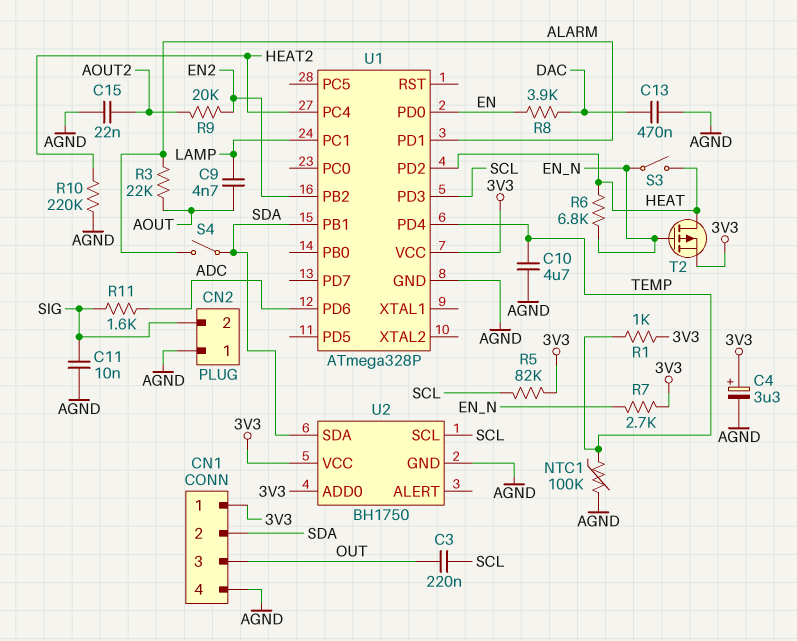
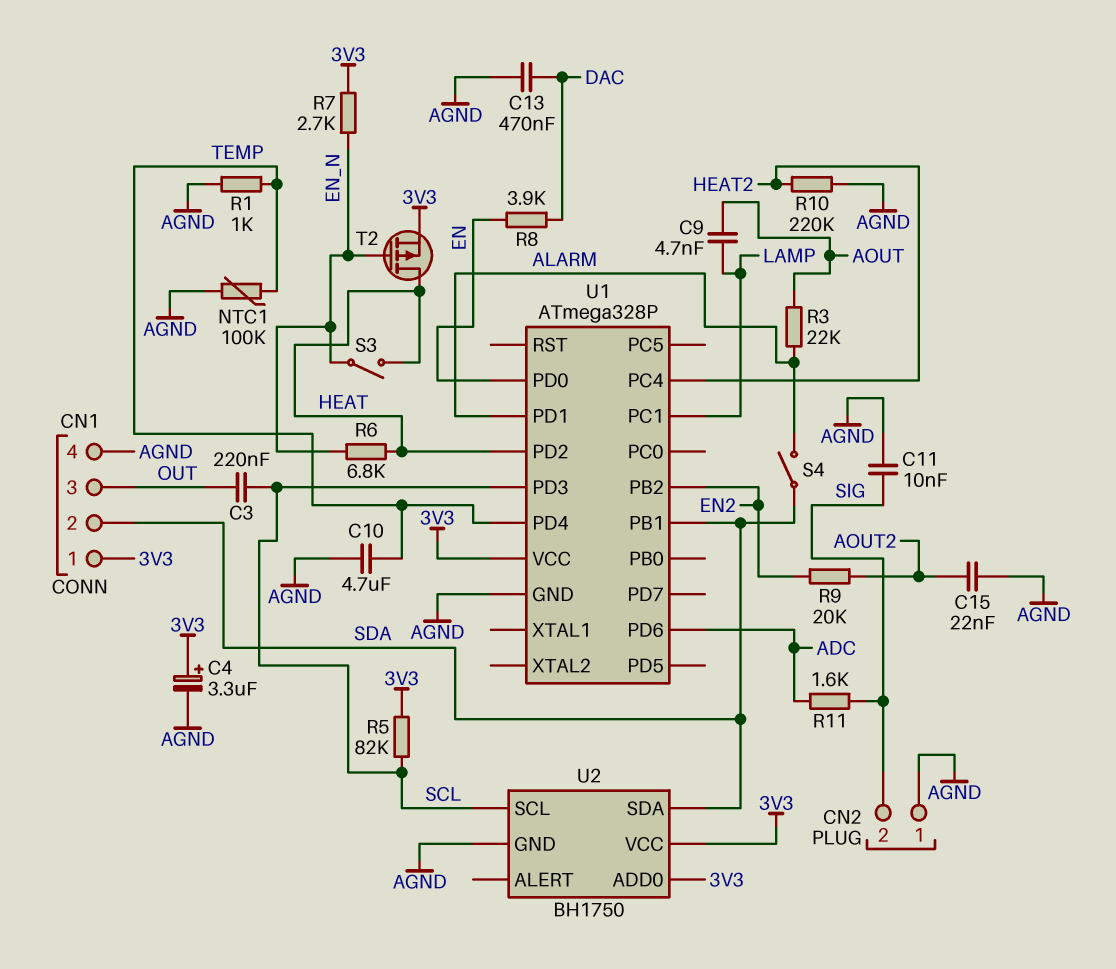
R1: 1k (3V3, TEMP) -> 1k (AGND, TEMP)

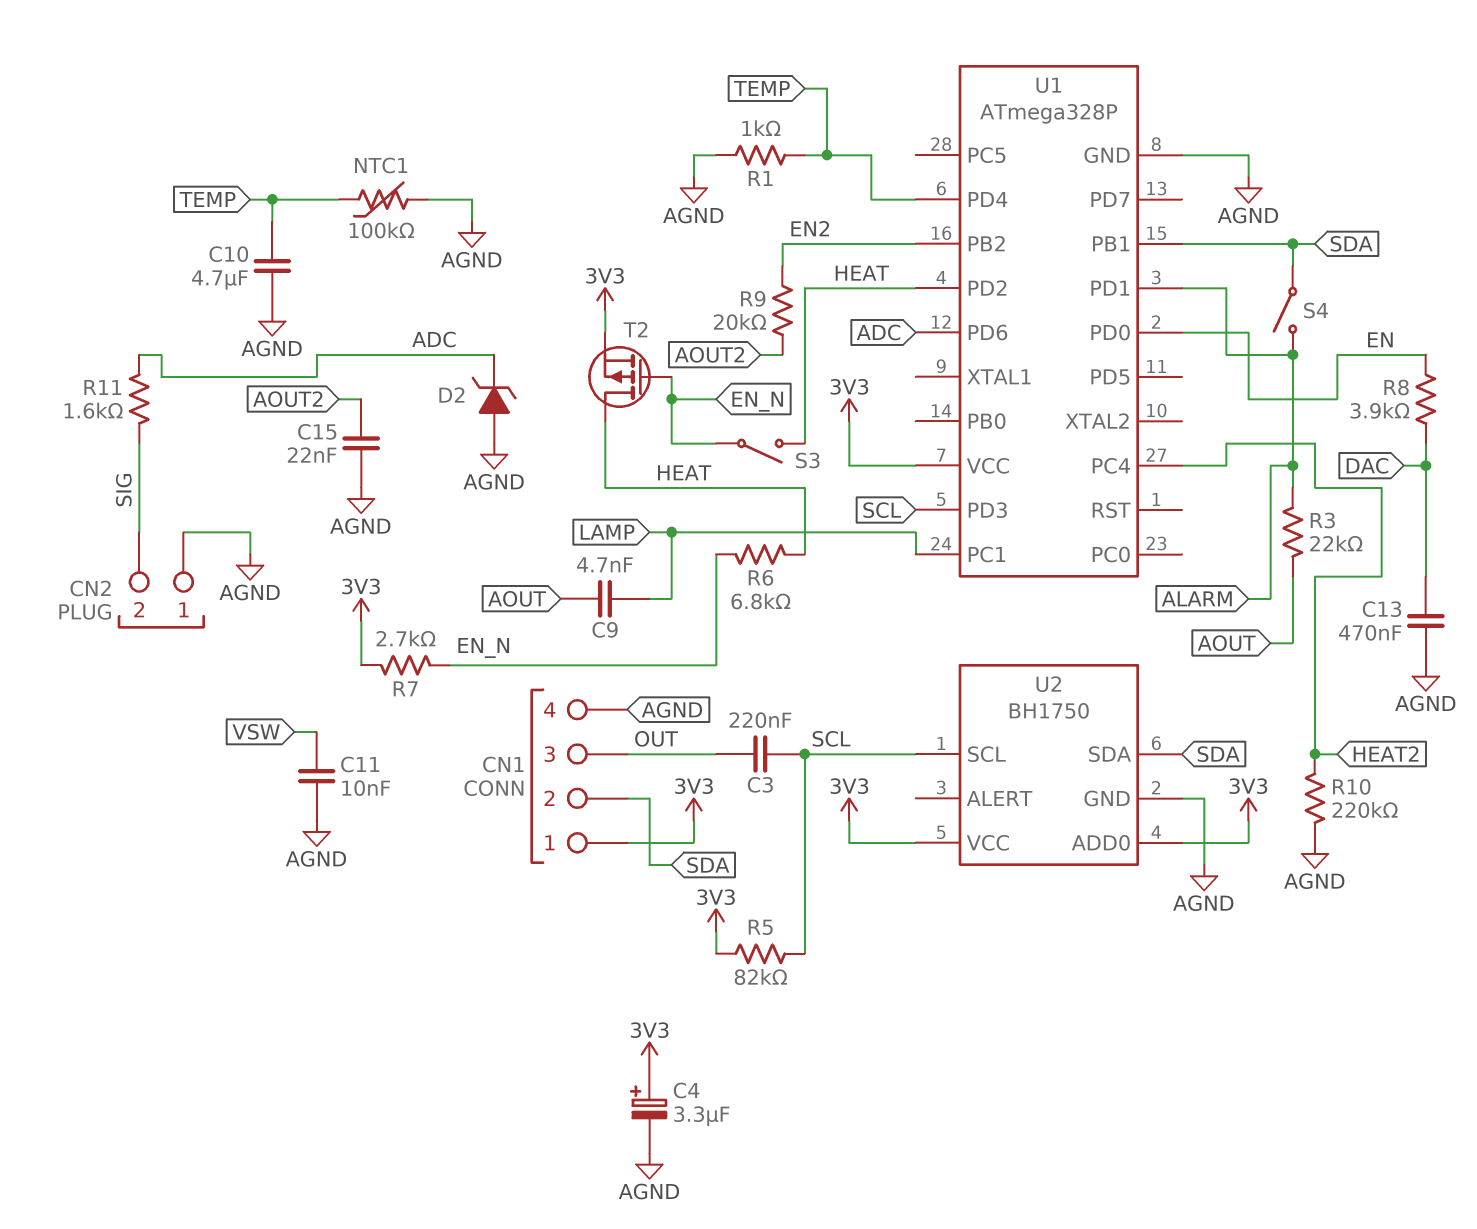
C11: 10nF (AGND, SIG) -> 10nF (AGND, VSW)
D2: none -> zener (A AGND, K ADC)

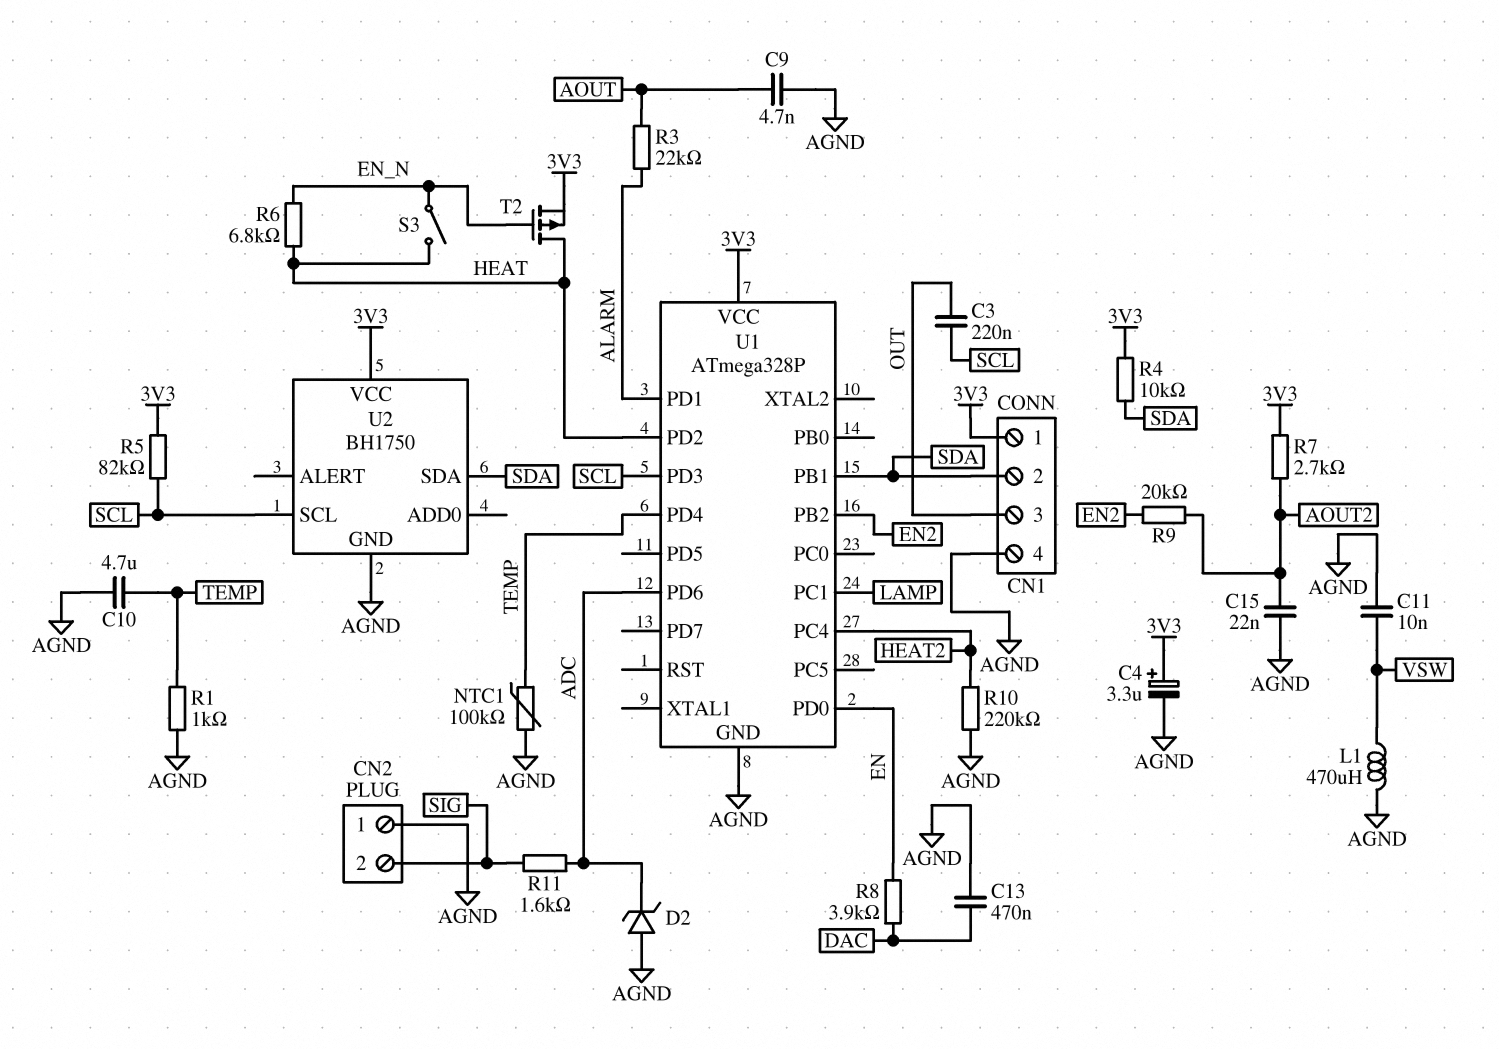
C9: 4.7nF (AOUT, LAMP) -> 4.7nF (AGND, AOUT)
L1: none -> 470uH (AGND, VSW)
R4: none -> 10k (3V3, SDA)
R7: 2.7k (3V3, EN_N) -> 2.7k (3V3, AOUT2)
S4: switch (ALARM, SDA) -> none
U2 pin ADD0: 3V3 -> none

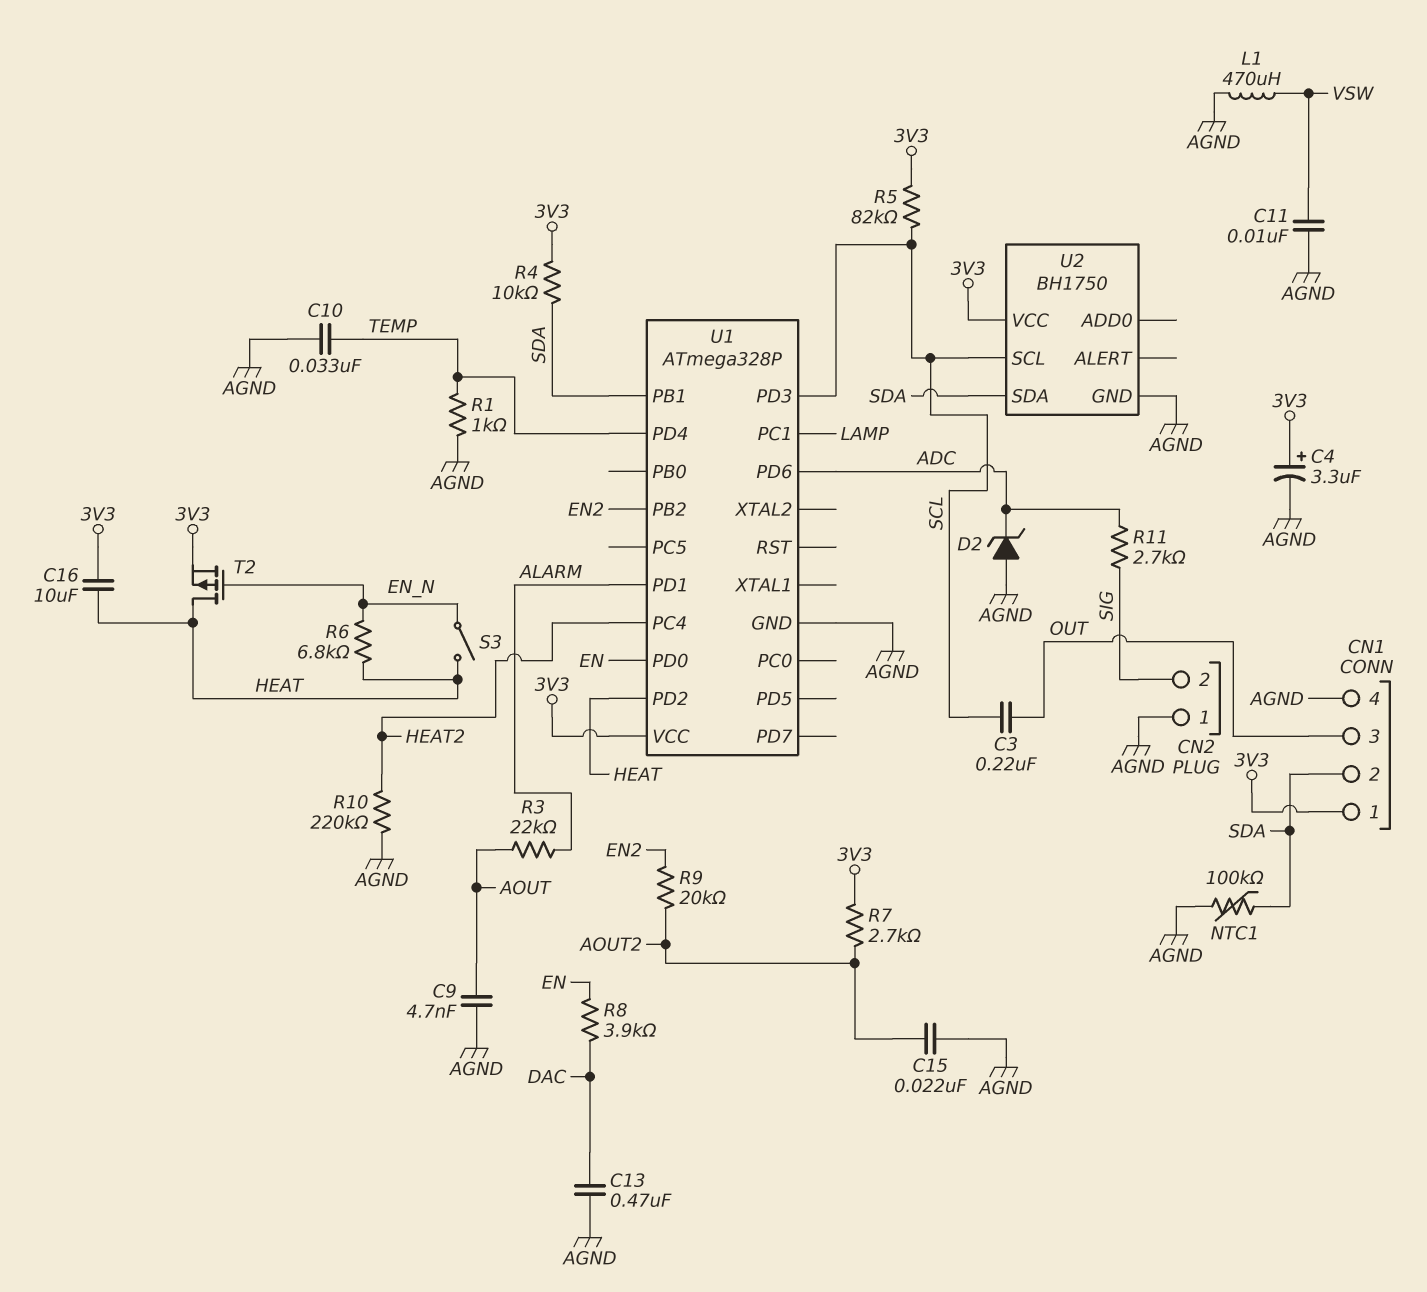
C10: 4.7uF (AGND, TEMP) -> 33nF (AGND, TEMP)
C16: none -> 10uF (3V3, HEAT)
NTC1: 100k (AGND, TEMP) -> 100k (AGND, SDA)
R11: 1.6k (ADC, SIG) -> 2.7k (ADC, SIG)

